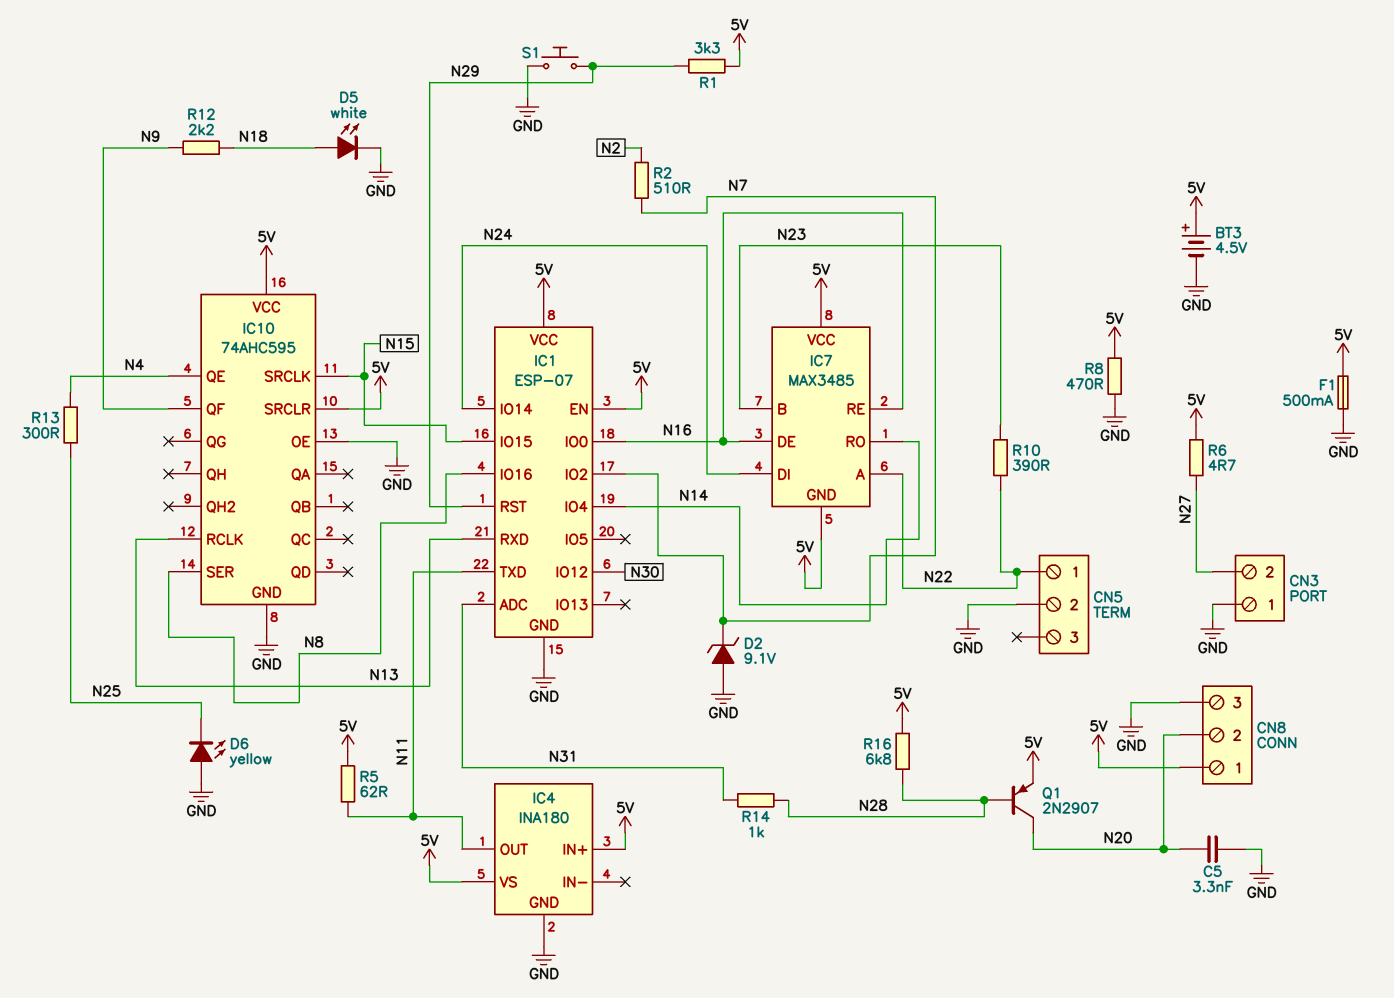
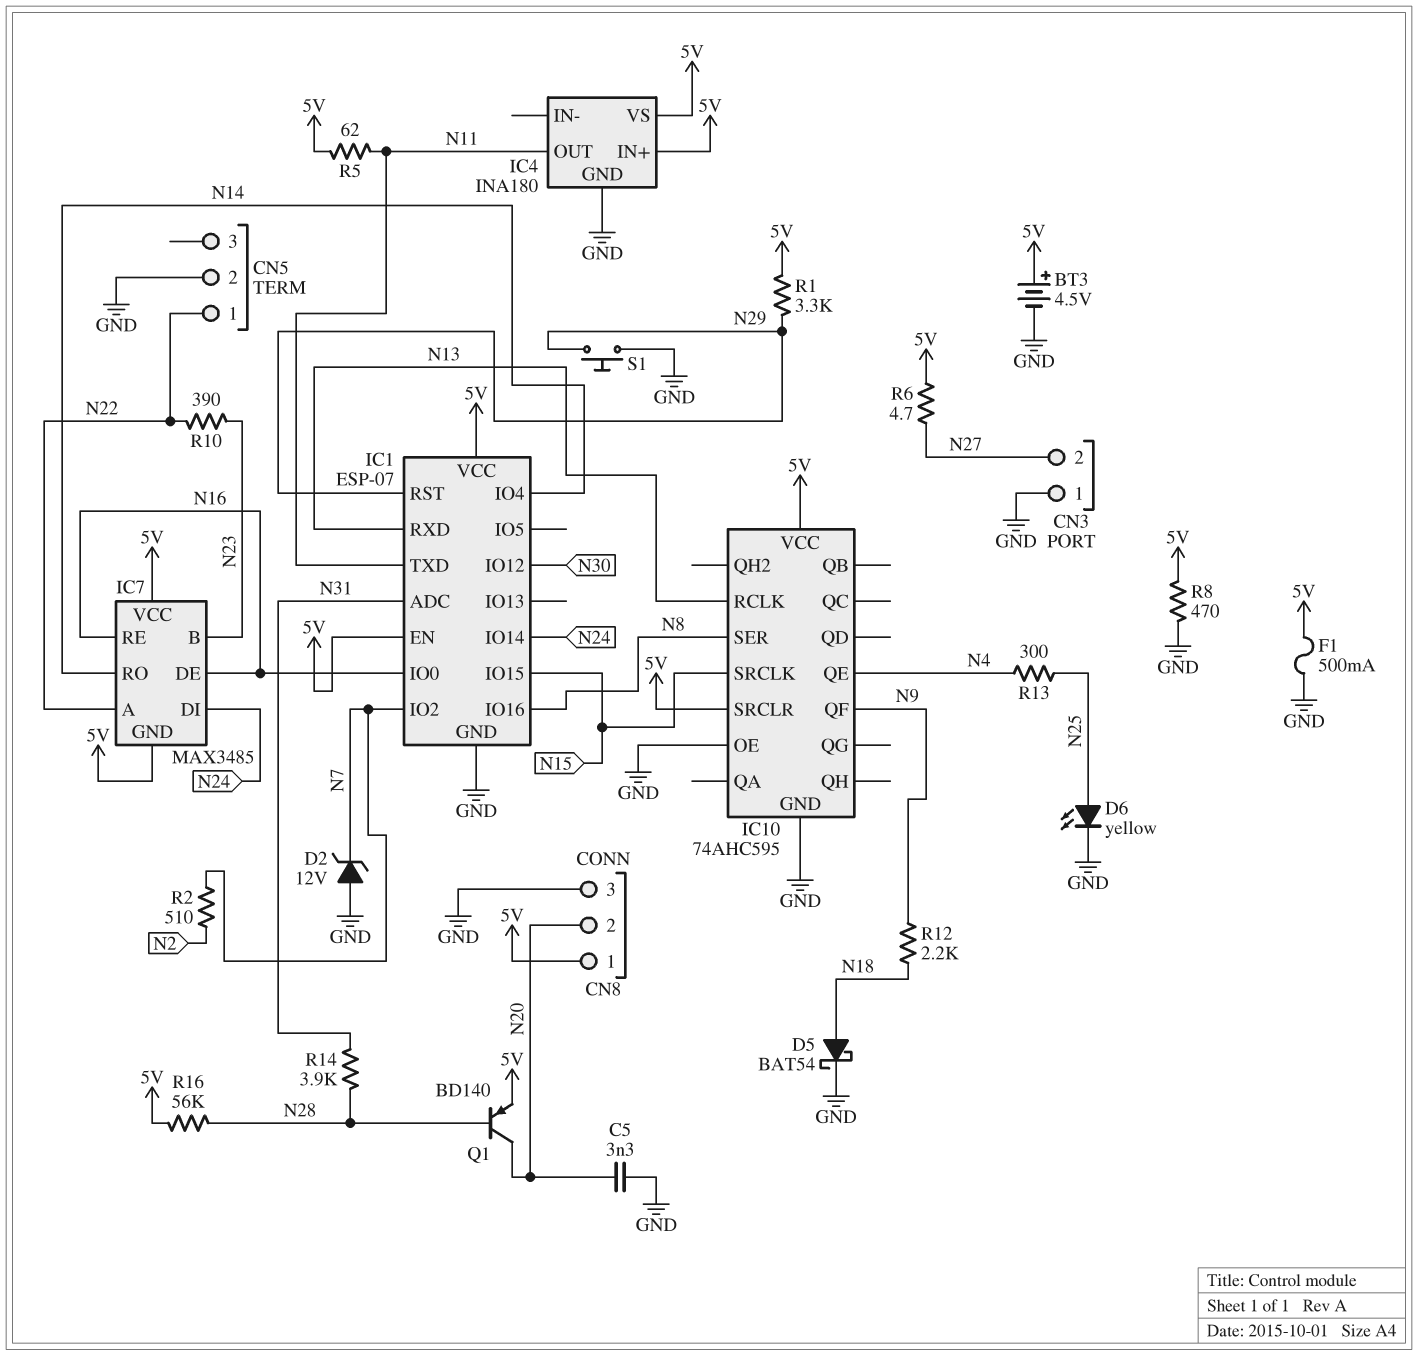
D2: zener 9.1V (A GND, K N7) -> zener 12V (A GND, K N7)
D5: LED white (A N18, K GND) -> schottky BAT54 (A N18, K GND)
D6: LED yellow (A GND, K N25) -> LED yellow (A N25, K GND)
Q1: PNP 2N2907 (B N28, C N20, E 5V) -> PNP BD140 (B N28, C N20, E 5V)
R14: 1k (N28, N31) -> 3.9k (N28, N31)
R16: 6.8k (5V, N28) -> 56k (5V, N28)

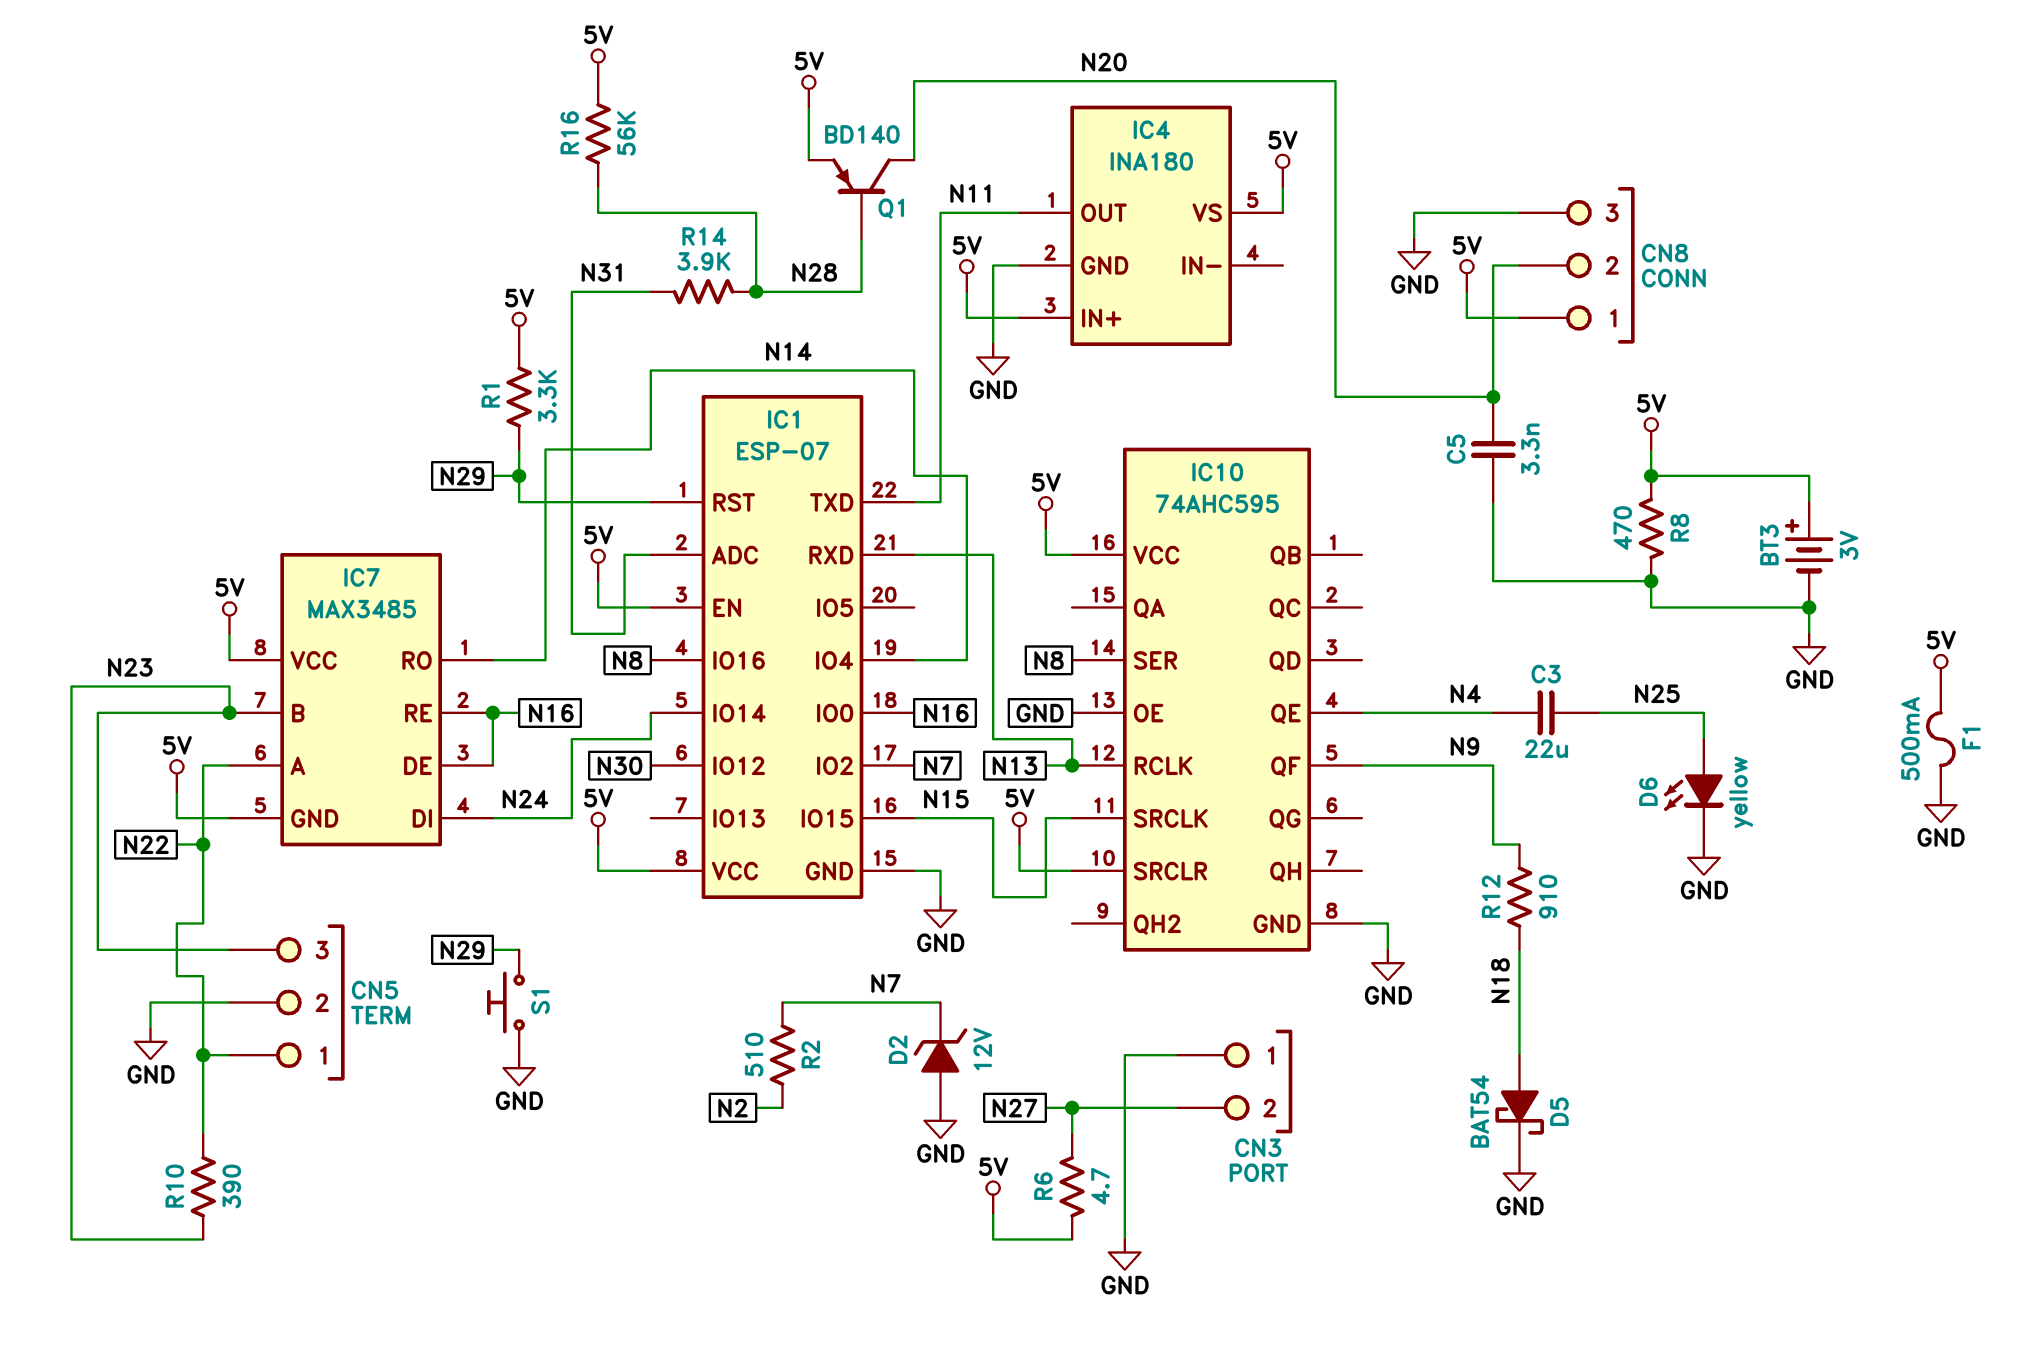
BT3: 4.5V (plus 5V, minus GND) -> 3V (plus 5V, minus GND)
C3: none -> 22uF (N4, N25)
CN5 pin 3: none -> N23
R5: 62 (5V, N11) -> none
R12: 2.2k (N9, N18) -> 910 (N9, N18)
R13: 300 (N4, N25) -> none

